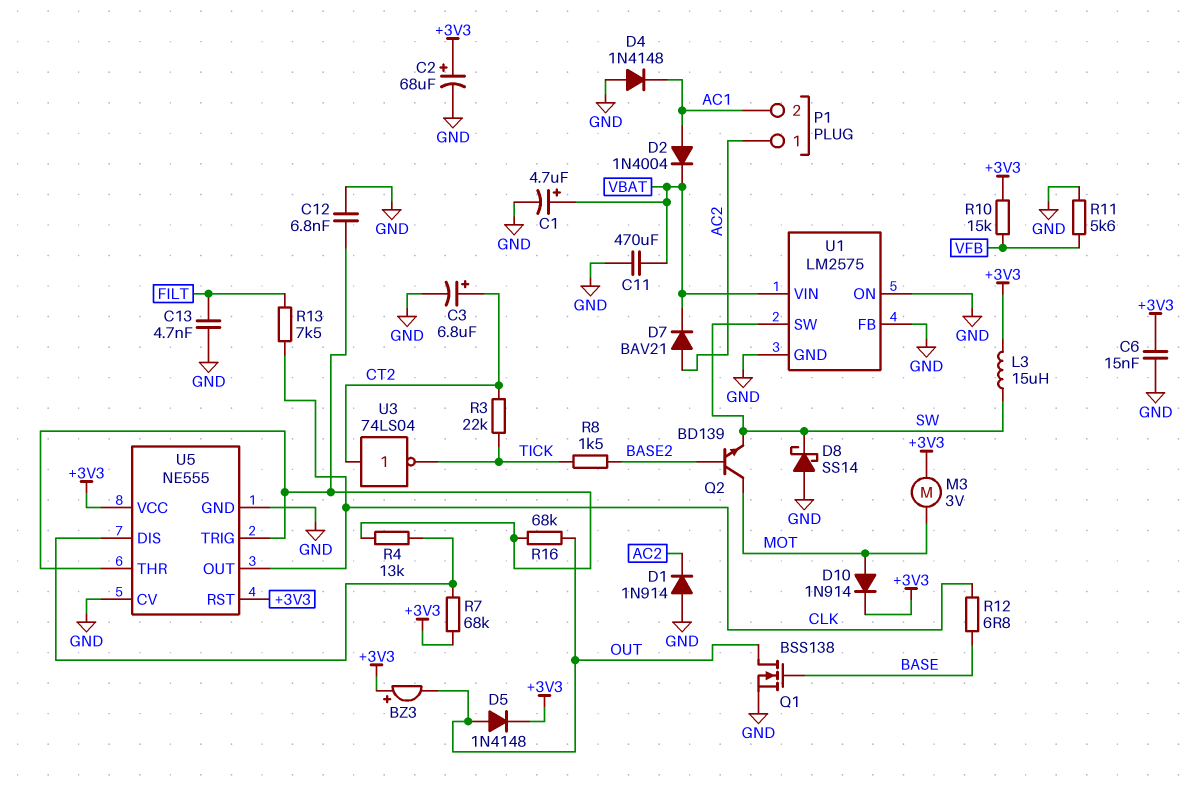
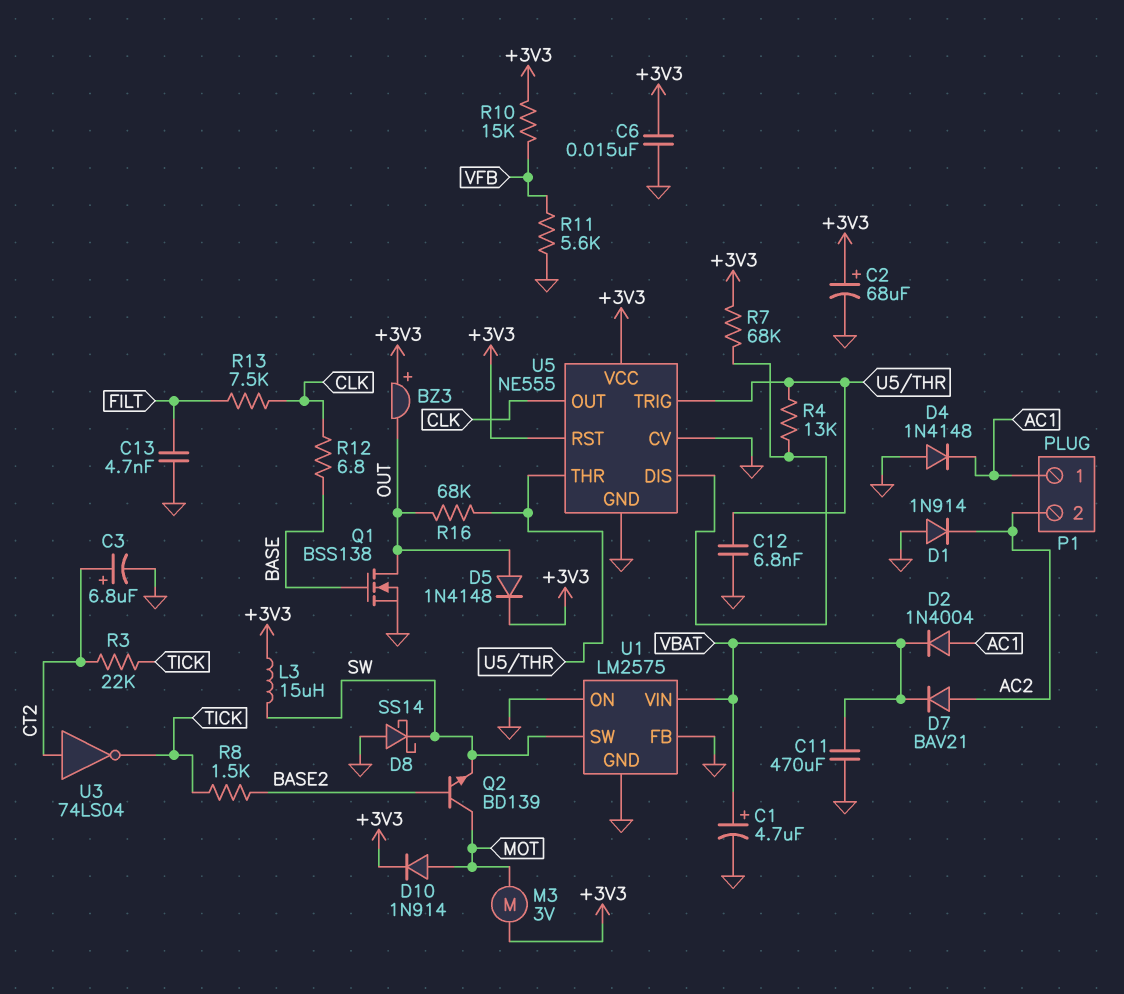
P1 pin 1: AC2 -> AC1
P1 pin 2: AC1 -> AC2

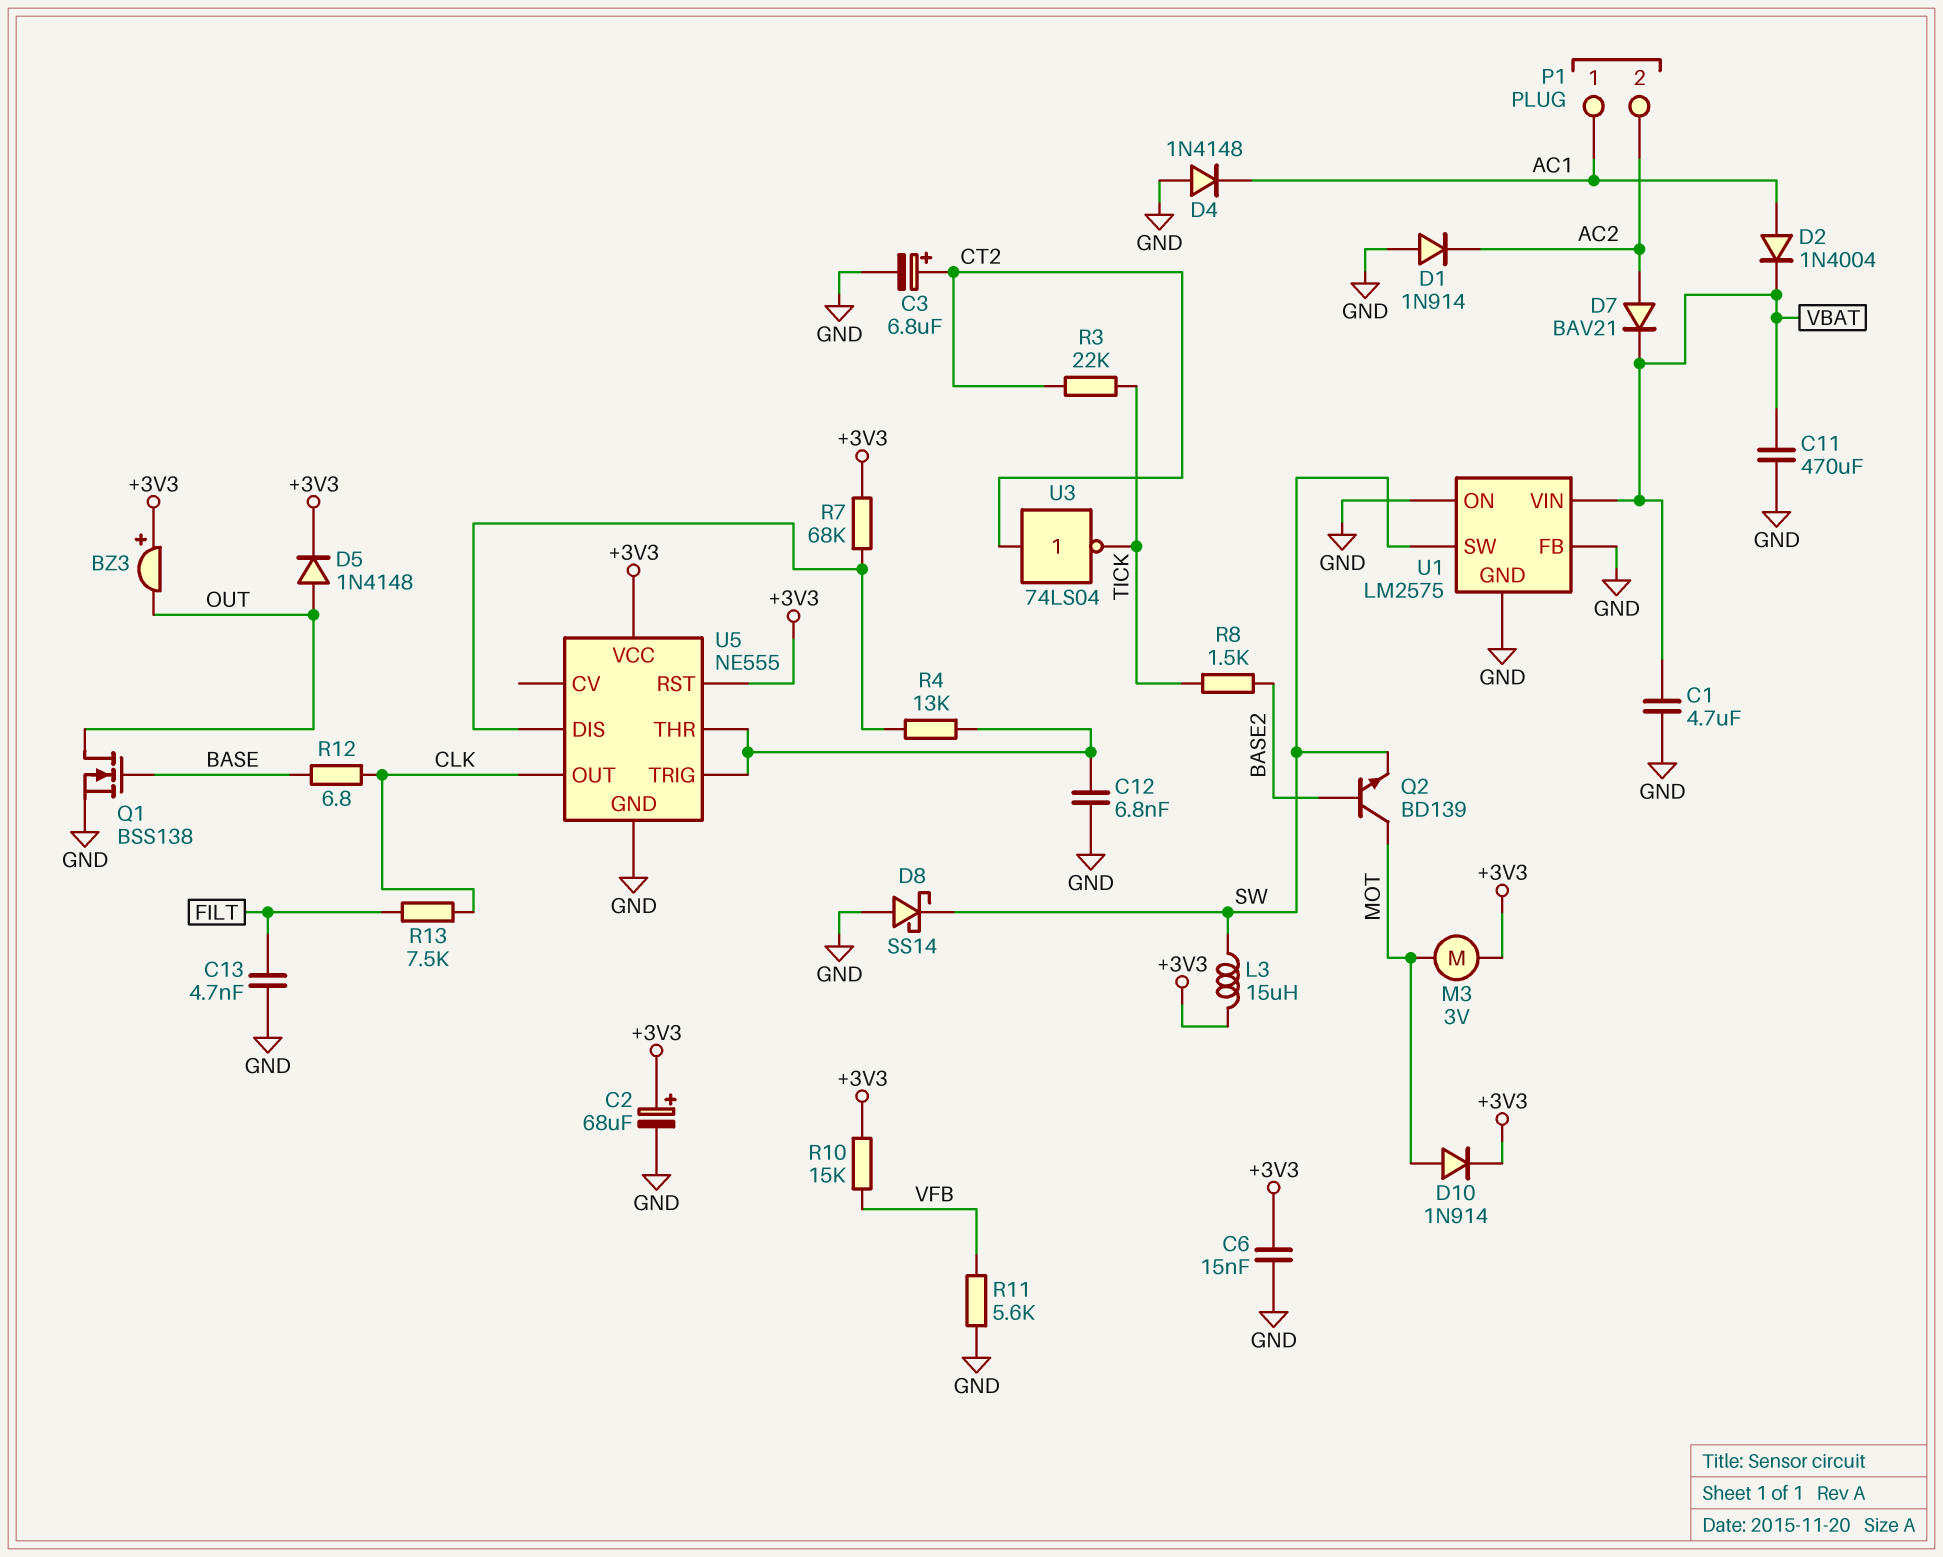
C1: 4.7uF (plus VBAT, minus GND) -> 4.7uF (GND, VBAT)
R16: 68k (OUT, U5/THR) -> none
U5 pin CV: GND -> none

